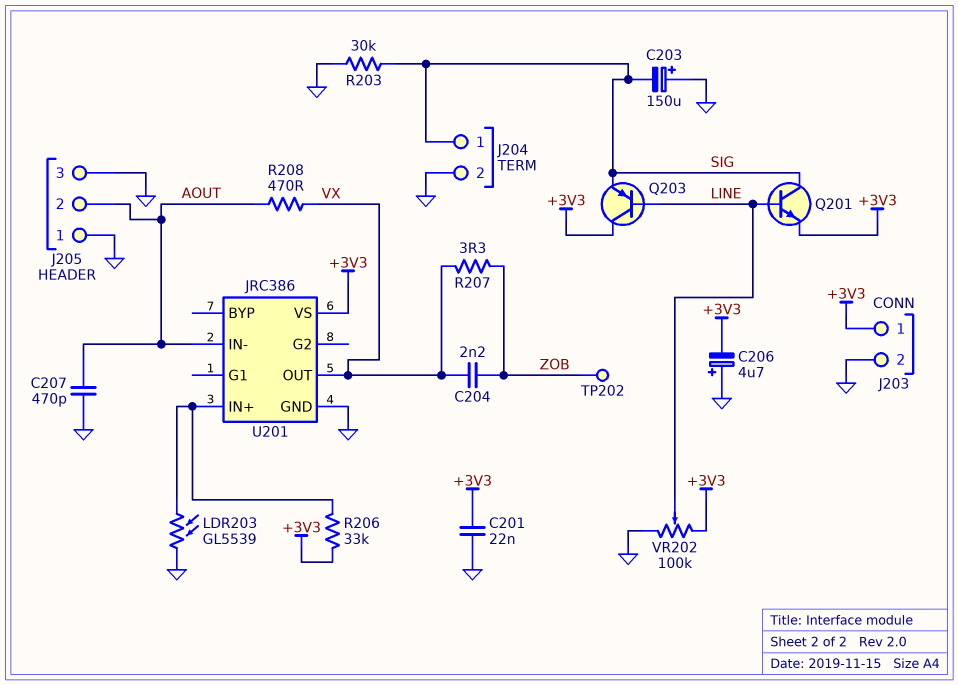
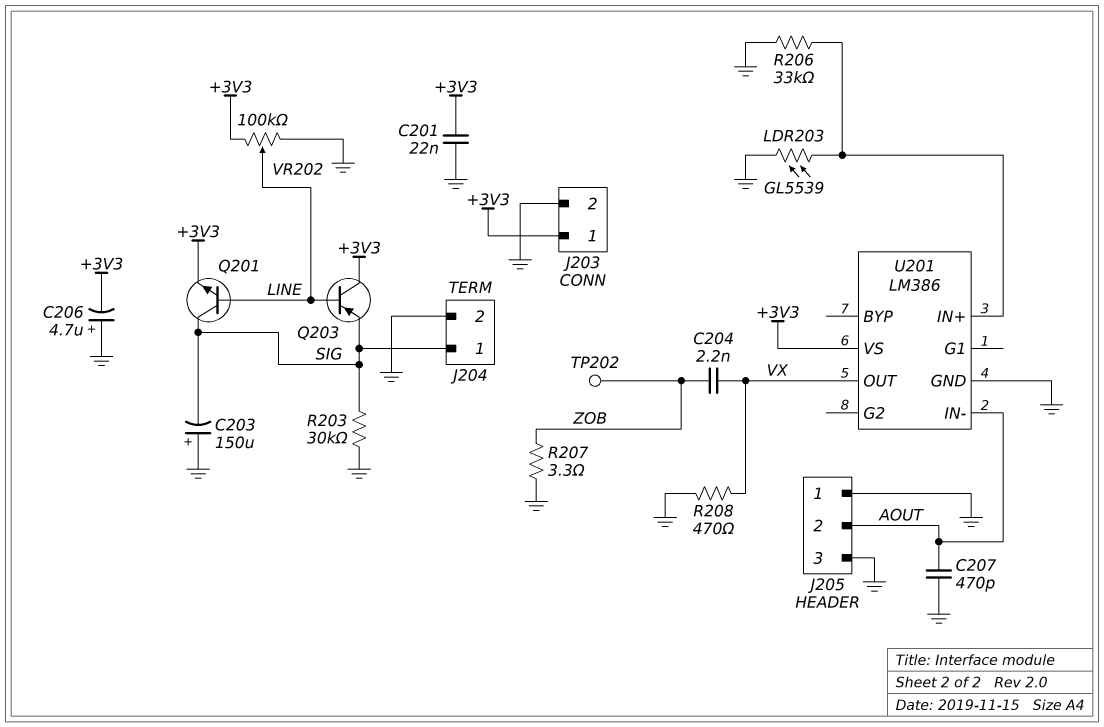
R206: 33k (+3V3, U201/IN+) -> 33k (GND, U201/IN+)
R207: 3.3 (VX, ZOB) -> 3.3 (GND, ZOB)
R208: 470 (AOUT, VX) -> 470 (GND, VX)
U201: JRC386 -> LM386

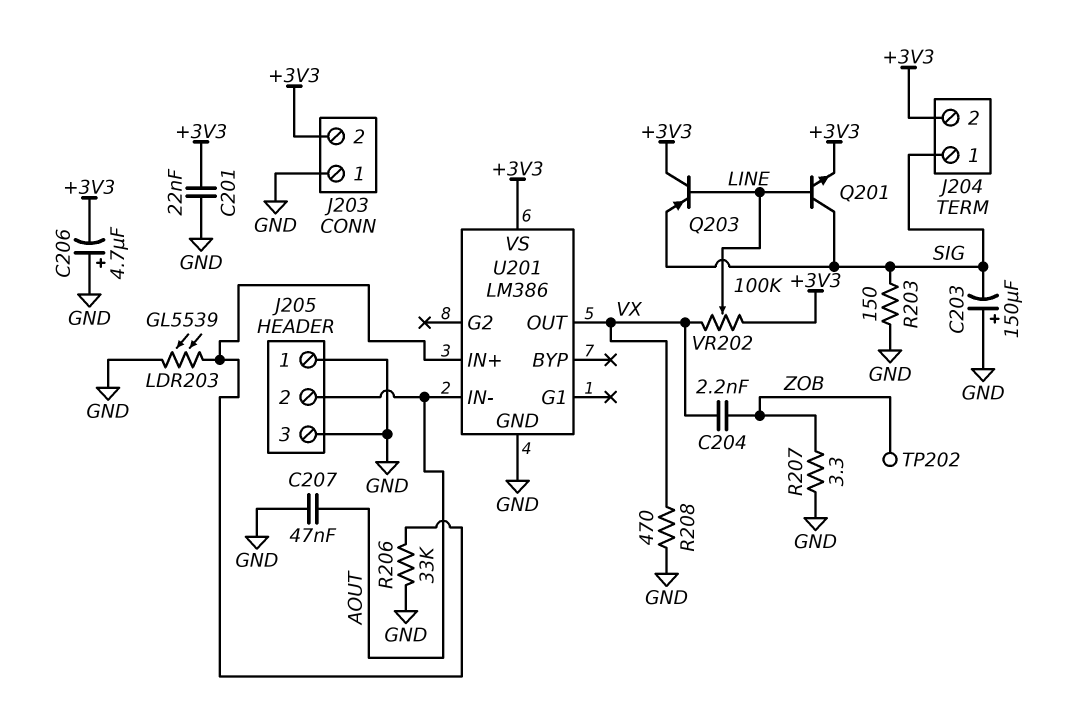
C207: 470pF (AOUT, GND) -> 47nF (AOUT, GND)
J203 pin 1: +3V3 -> GND
J203 pin 2: GND -> +3V3
J204 pin 2: GND -> +3V3
R203: 30k (GND, SIG) -> 150 (GND, SIG)
VR202: 100k (+3V3, GND, wiper LINE) -> 100k (+3V3, VX, wiper LINE)

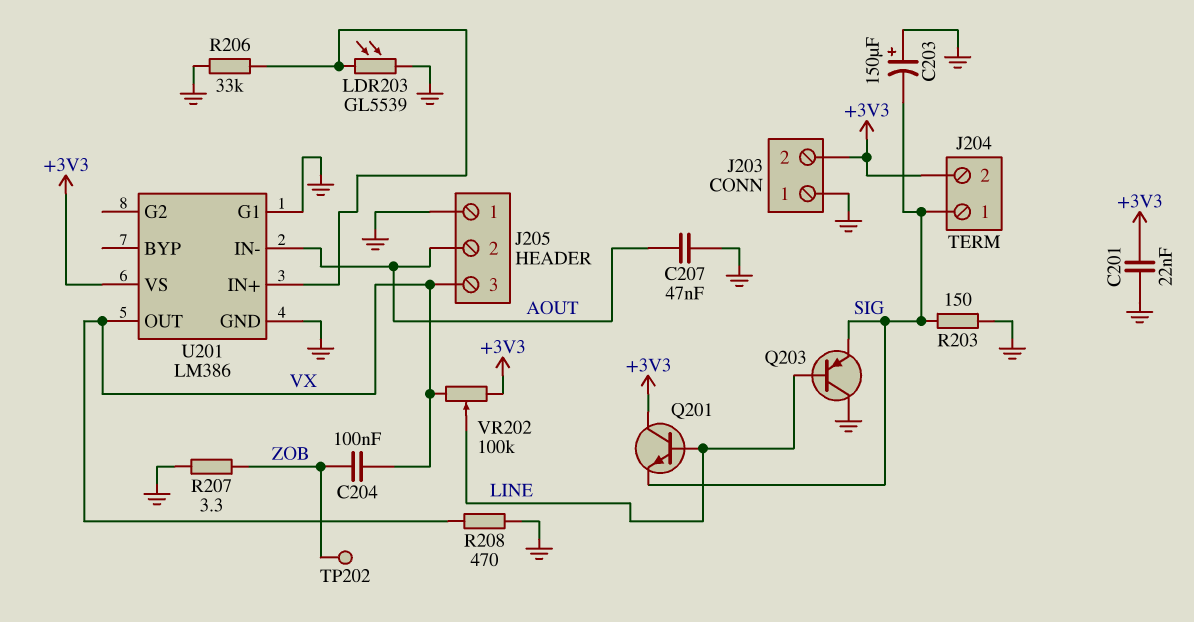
C204: 2.2nF (VX, ZOB) -> 100nF (VX, ZOB)
C206: 4.7uF (plus GND, minus +3V3) -> none
J205 pin 3: GND -> VX
Q201: NPN (B LINE, C SIG, E +3V3) -> NPN (B LINE, C +3V3, E SIG)
Q203: PNP (B LINE, C +3V3, E SIG) -> PNP (B LINE, C GND, E SIG)
U201 pin G1: none -> GND

